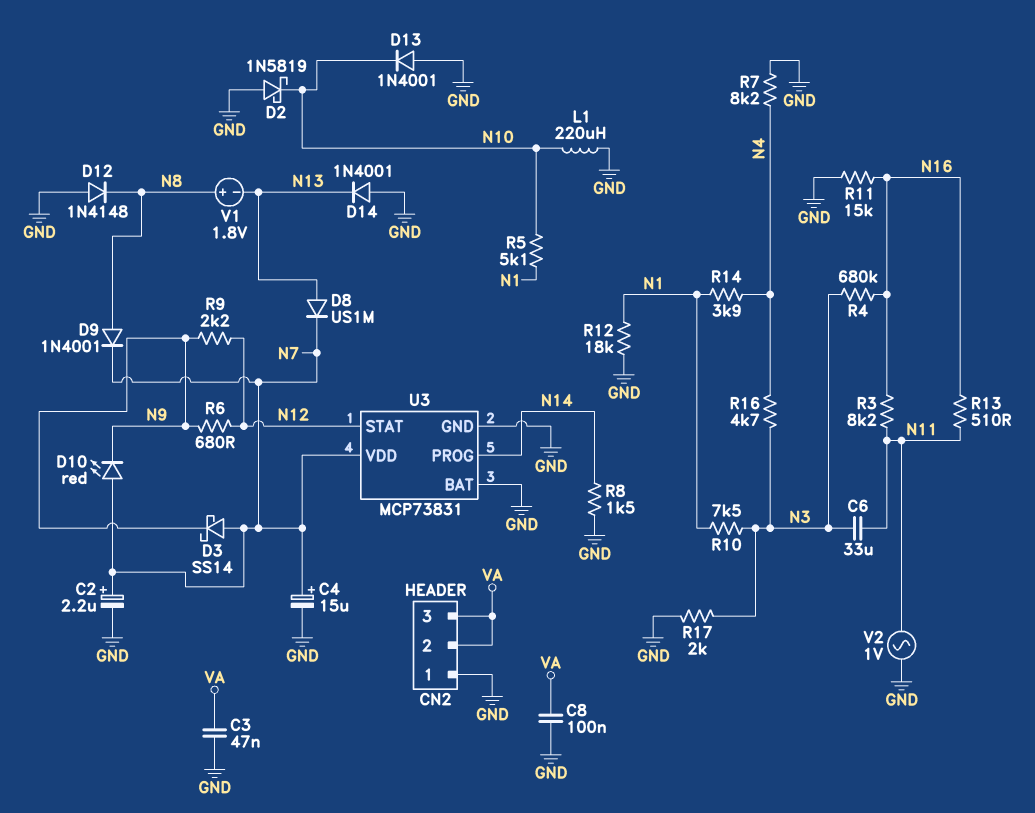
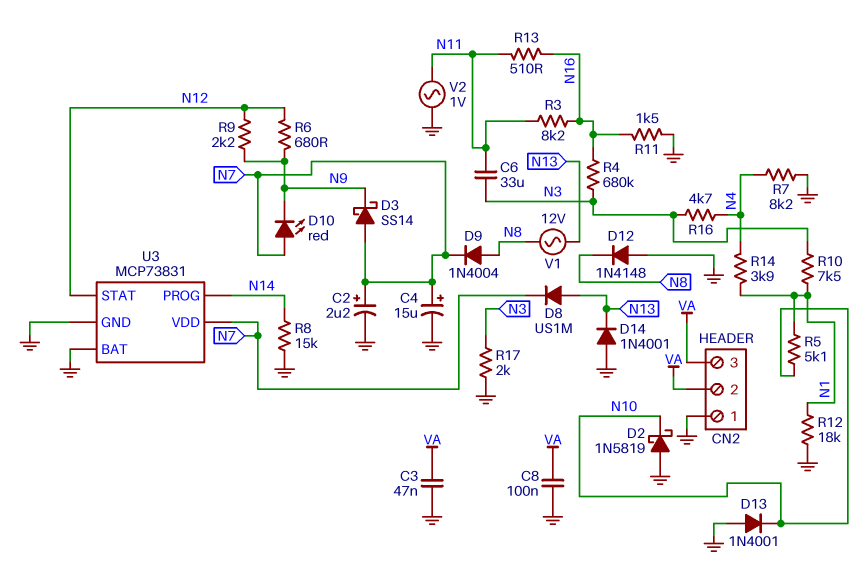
D9: diode 1N4001 (A N8, K N7) -> diode 1N4004 (A N8, K N7)
L1: 220uH (GND, N10) -> none
R8: 1.5k (GND, N14) -> 15k (GND, N14)
R11: 15k (GND, N16) -> 1.5k (GND, N16)
V1: 1.8V (plus N8, minus N13) -> AC 12V (N8, N13)

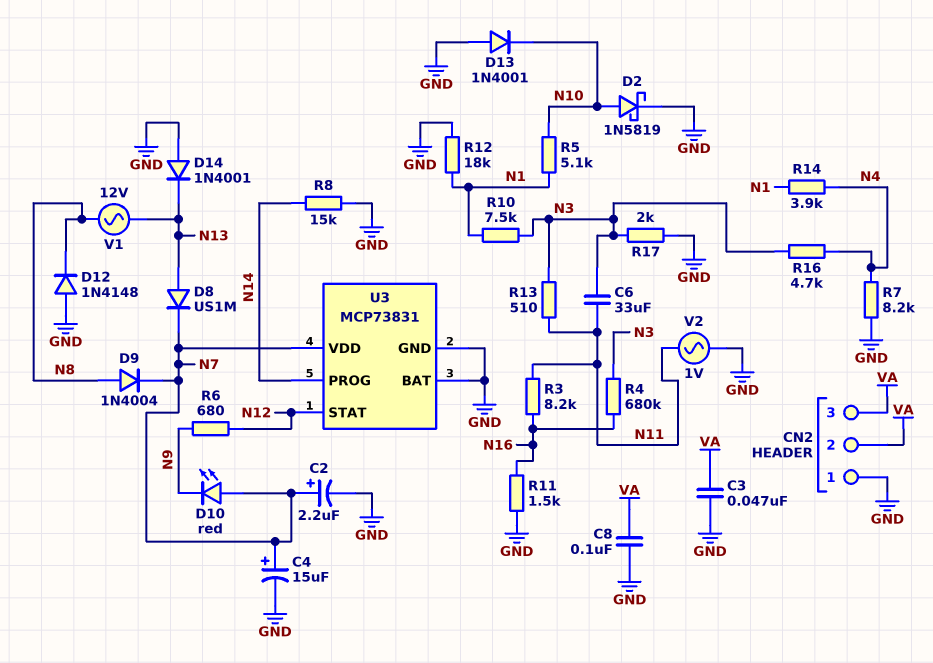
D2: schottky 1N5819 (A GND, K N10) -> schottky 1N5819 (A N10, K GND)
D3: schottky SS14 (A N7, K N9) -> none
R9: 2.2k (N9, N12) -> none
R13: 510 (N11, N16) -> 510 (N3, N11)

